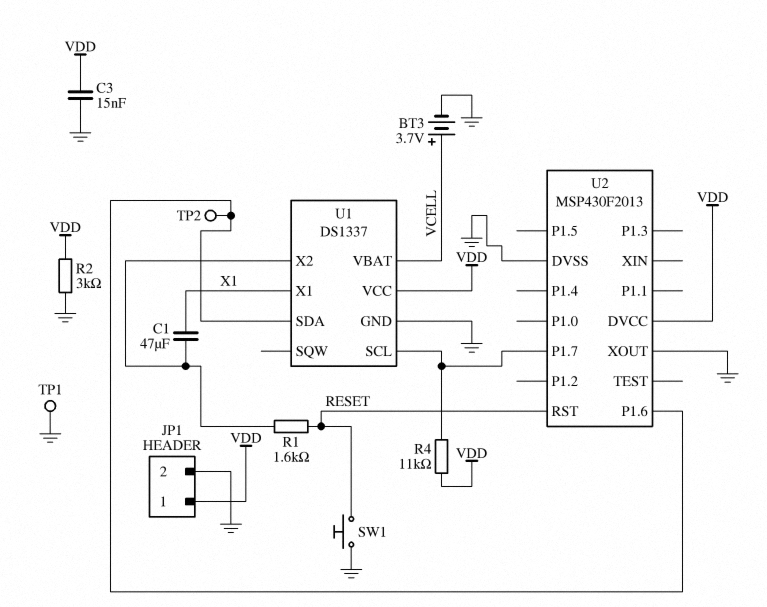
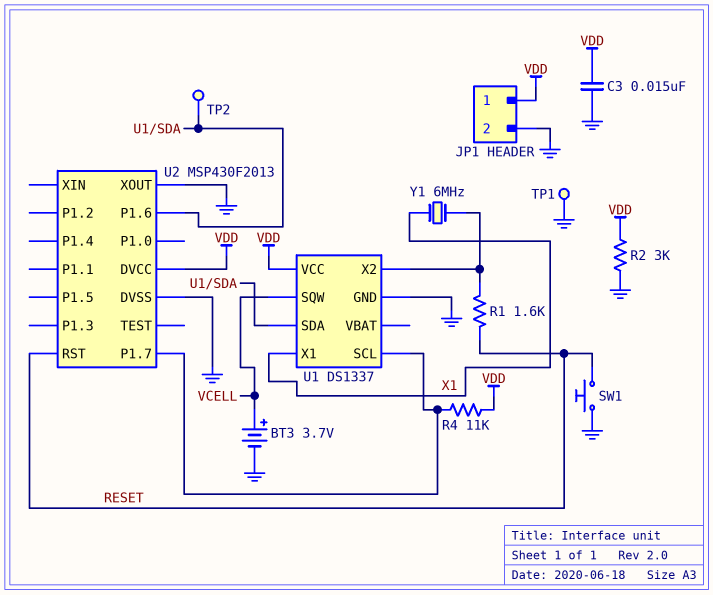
C1: 47uF (U1/X2, X1) -> none
U1 pin SQW: none -> VCELL
U1 pin VBAT: VCELL -> none
Y1: none -> 6MHz (U1/X2, X1)

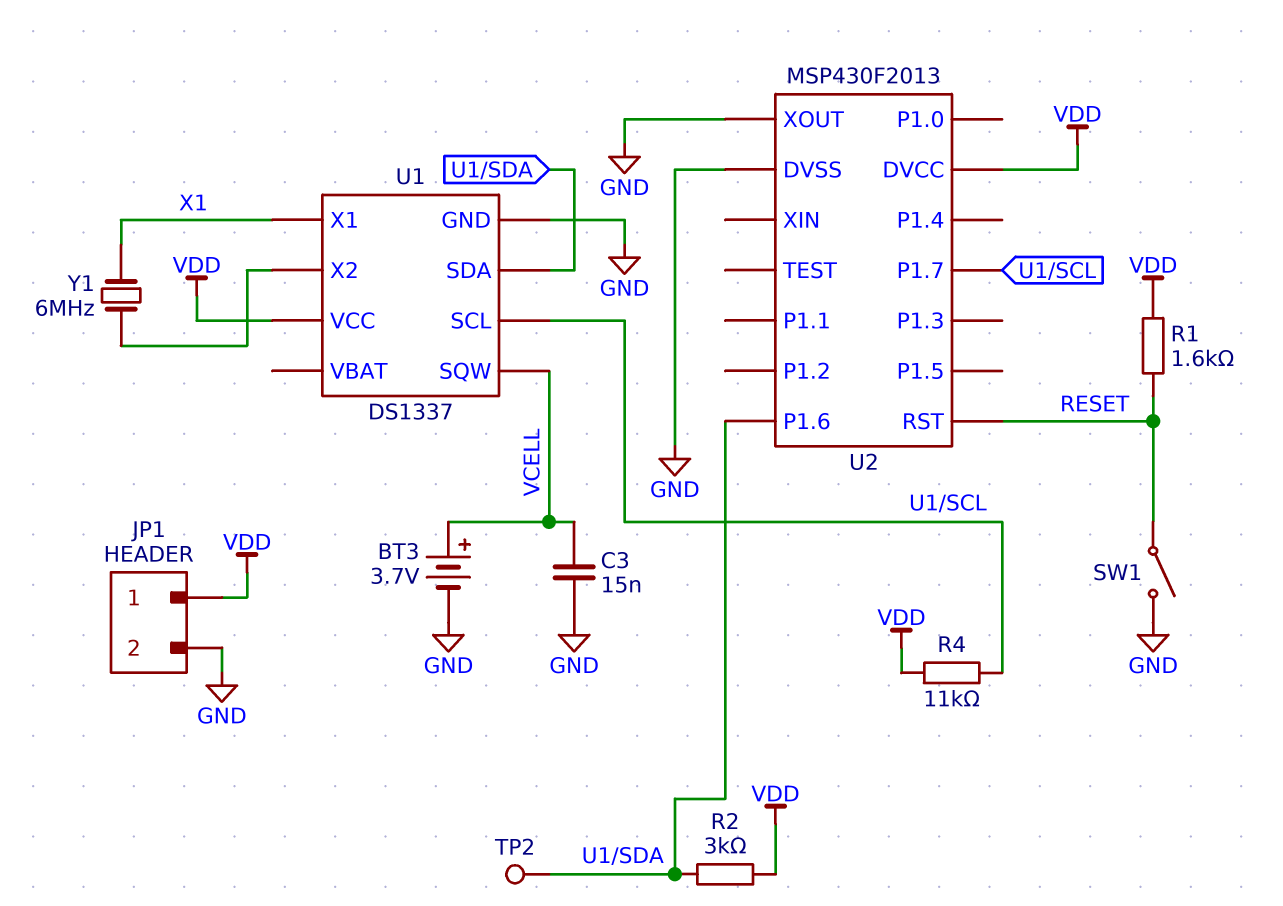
C3: 15nF (GND, VDD) -> 15nF (GND, VCELL)
R1: 1.6k (RESET, U1/X2) -> 1.6k (RESET, VDD)
R2: 3k (GND, VDD) -> 3k (U1/SDA, VDD)
SW1: button (GND, RESET) -> switch (GND, RESET)
TP1: test point (GND) -> none

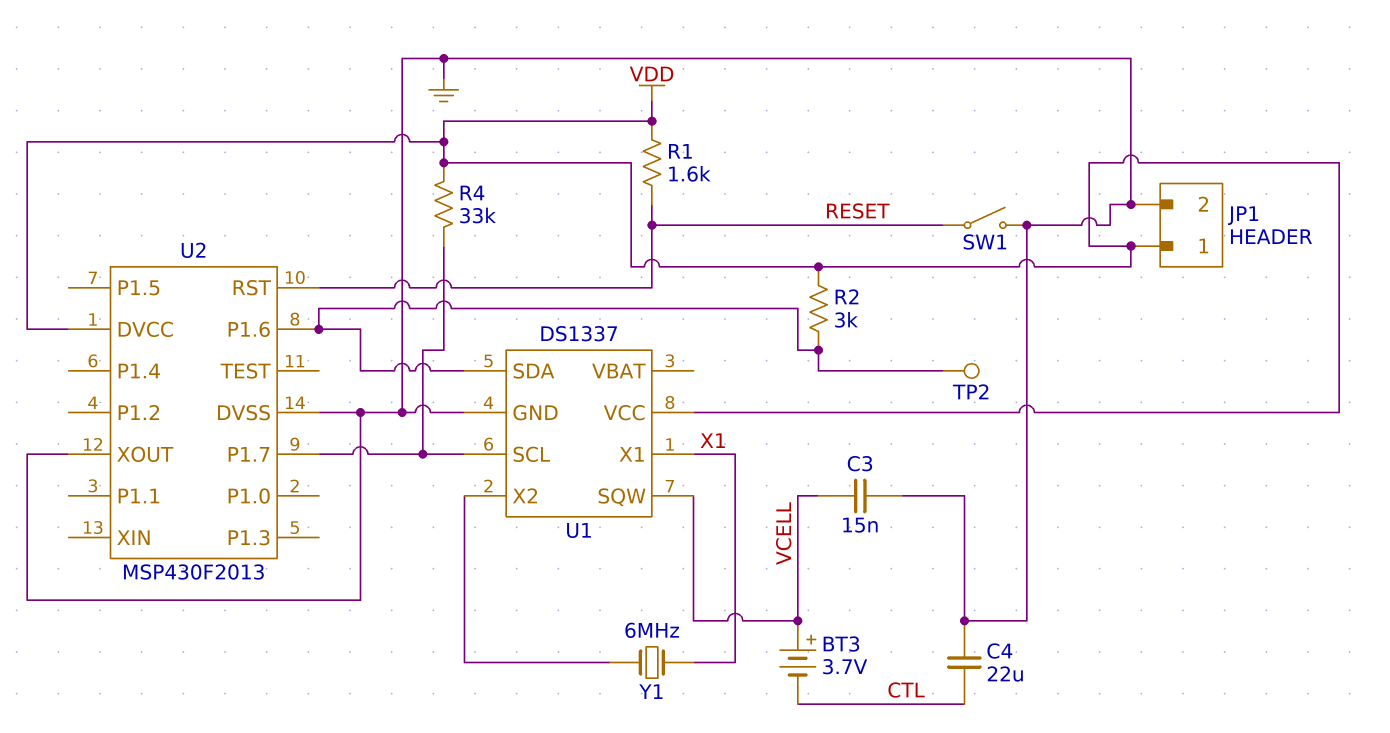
BT3: 3.7V (plus VCELL, minus GND) -> 3.7V (plus VCELL, minus CTL)
C4: none -> 22uF (CTL, GND)
R4: 11k (U1/SCL, VDD) -> 33k (U1/SCL, VDD)

